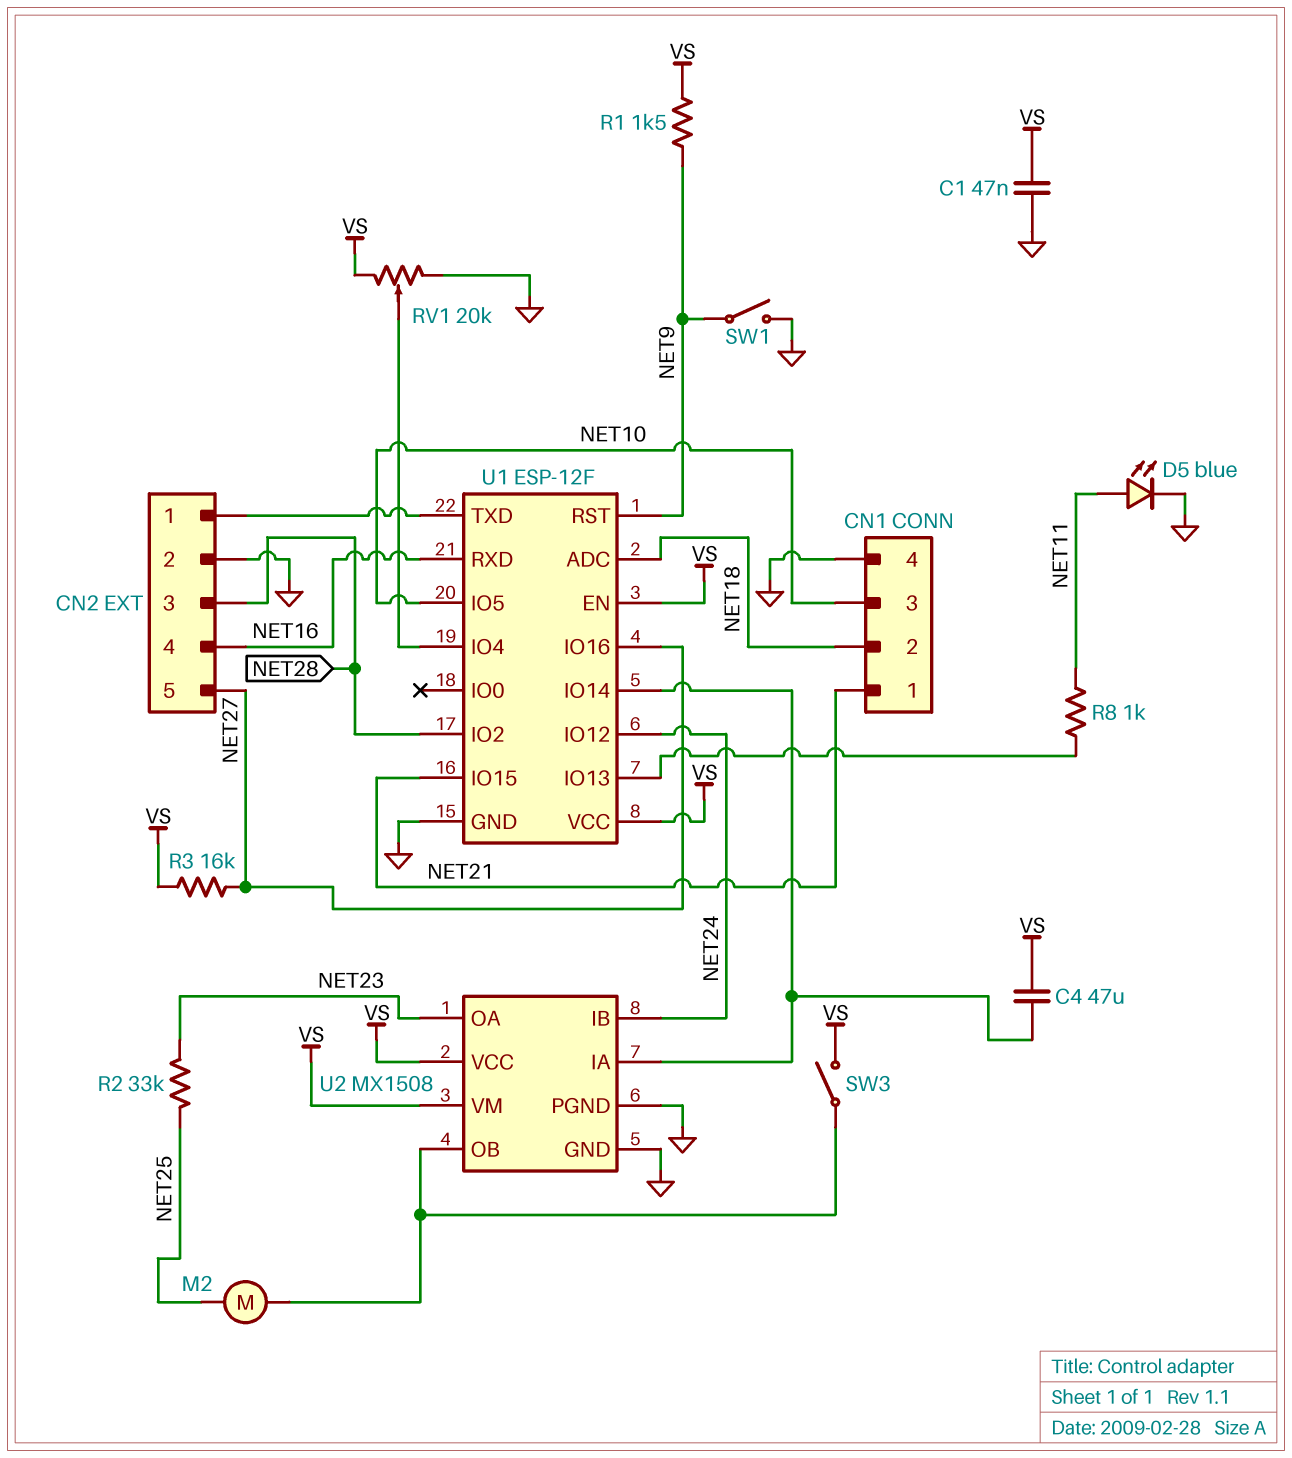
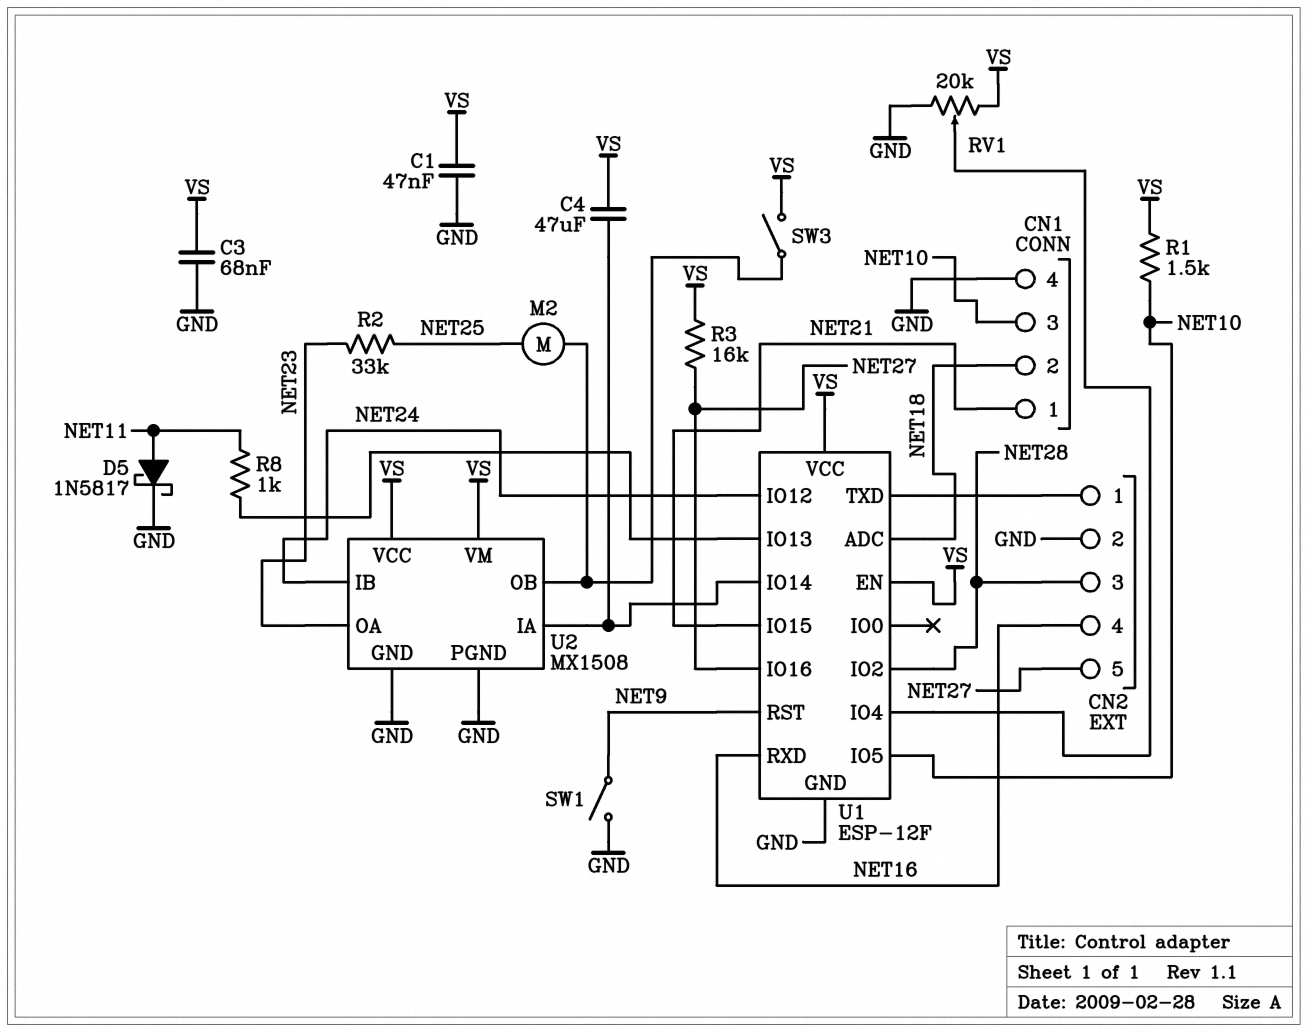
C3: none -> 68nF (GND, VS)
D5: LED blue (A NET11, K GND) -> schottky 1N5817 (A NET11, K GND)
R1: 1.5k (NET9, VS) -> 1.5k (NET10, VS)

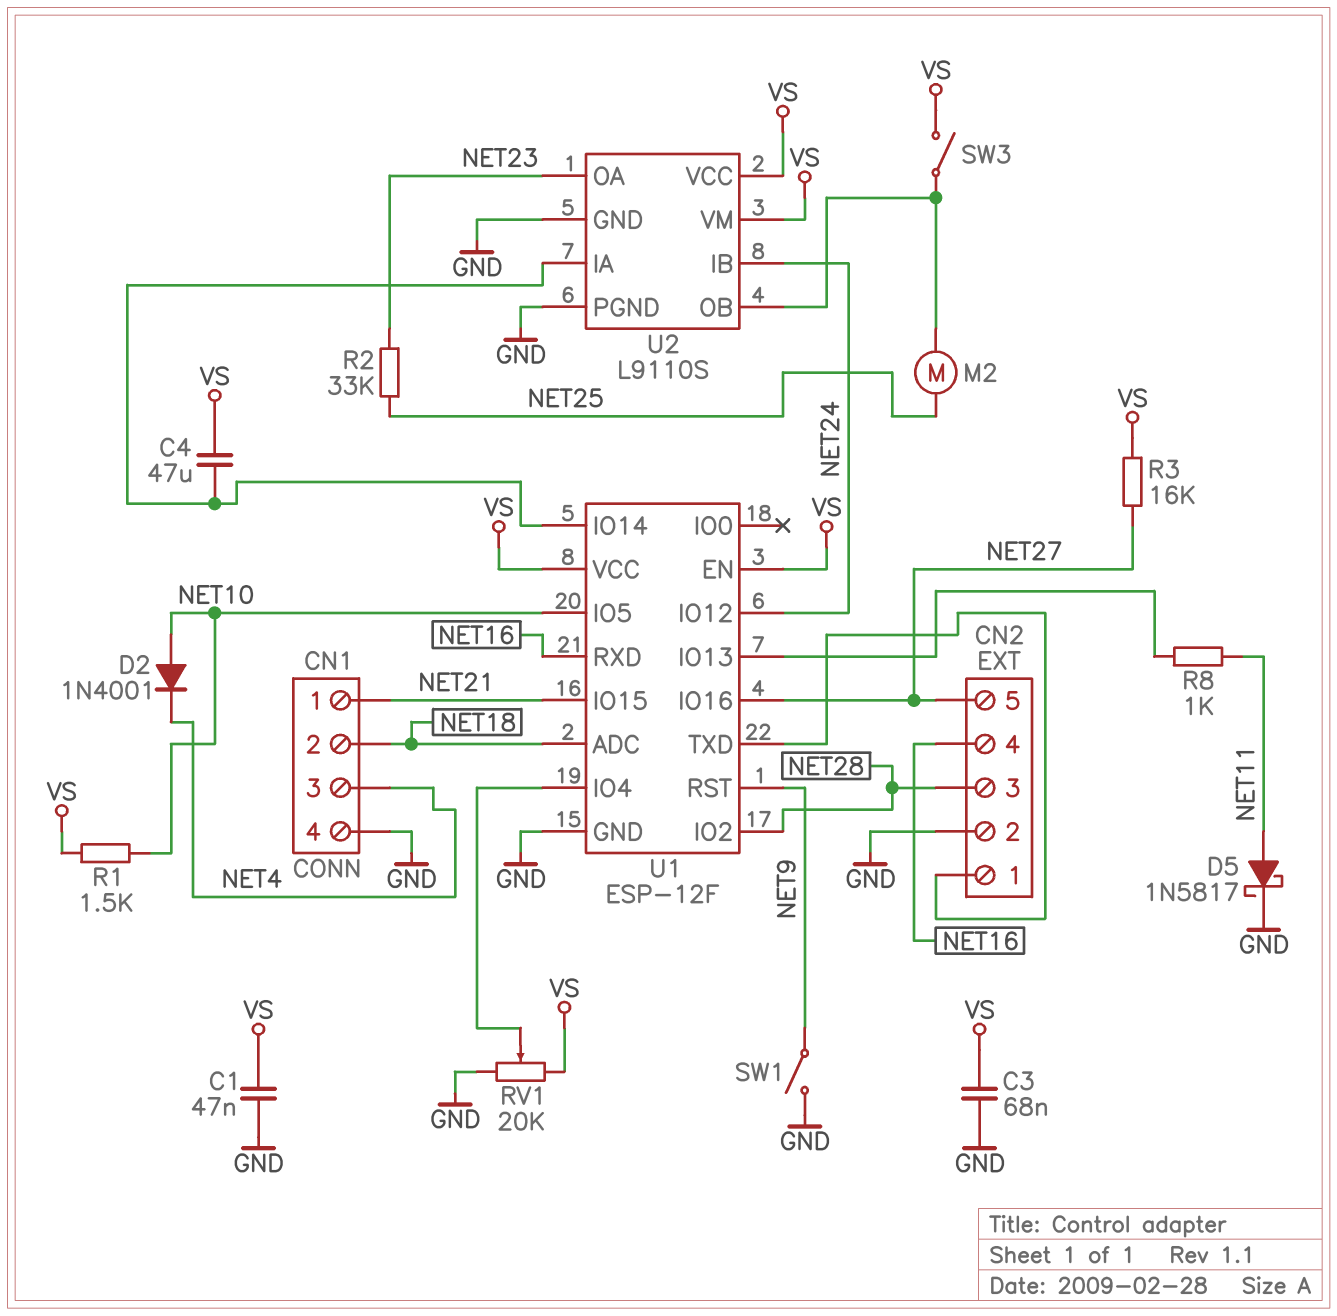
CN1 pin 3: NET10 -> NET4
D2: none -> diode 1N4001 (A NET10, K NET4)
U2: MX1508 -> L9110S

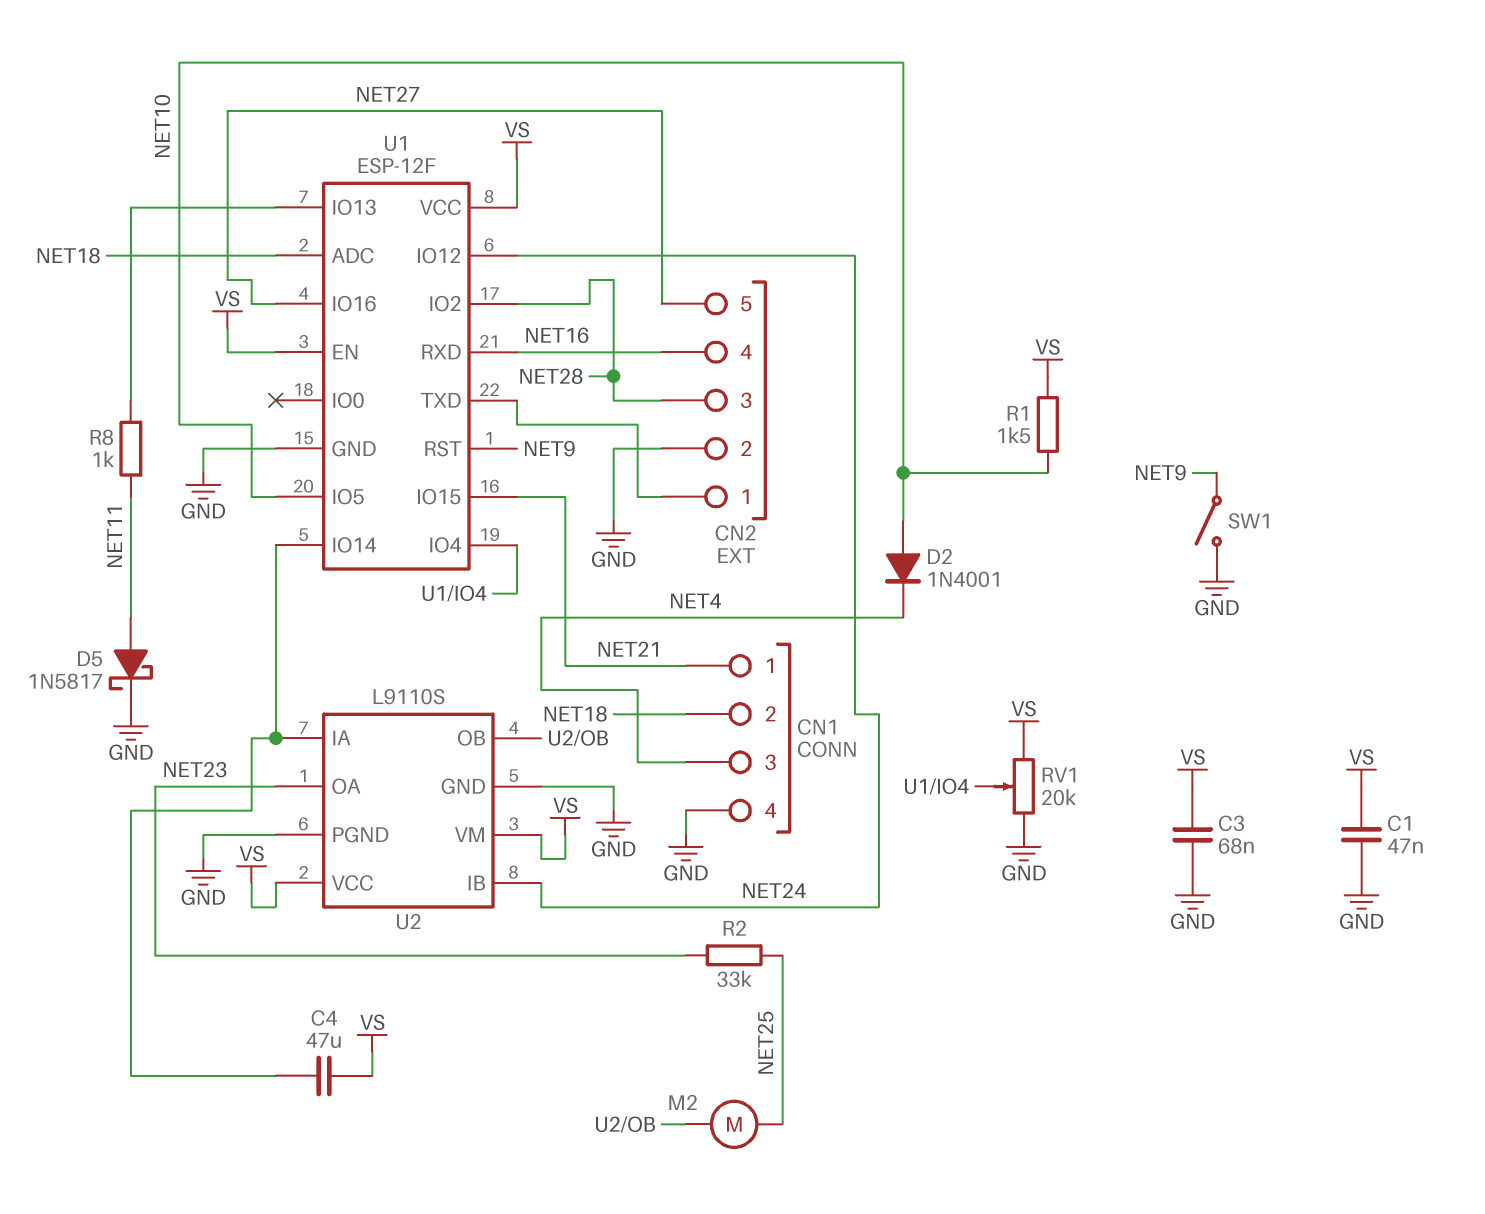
R3: 16k (NET27, VS) -> none
SW3: switch (U2/OB, VS) -> none

